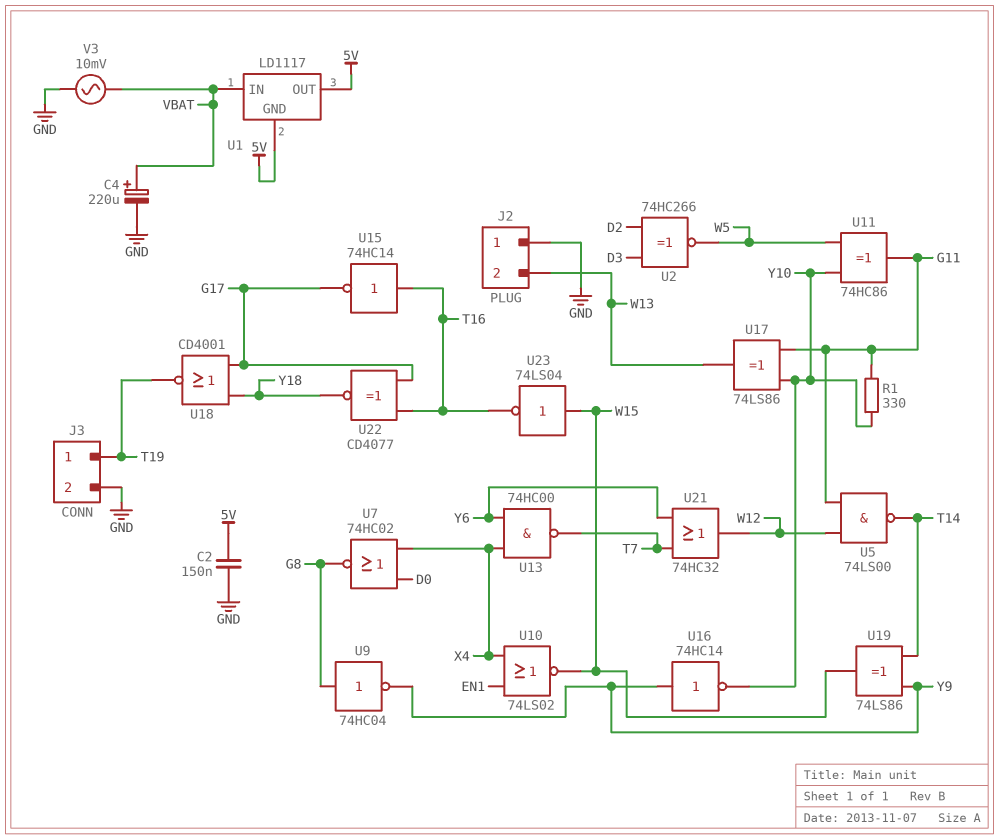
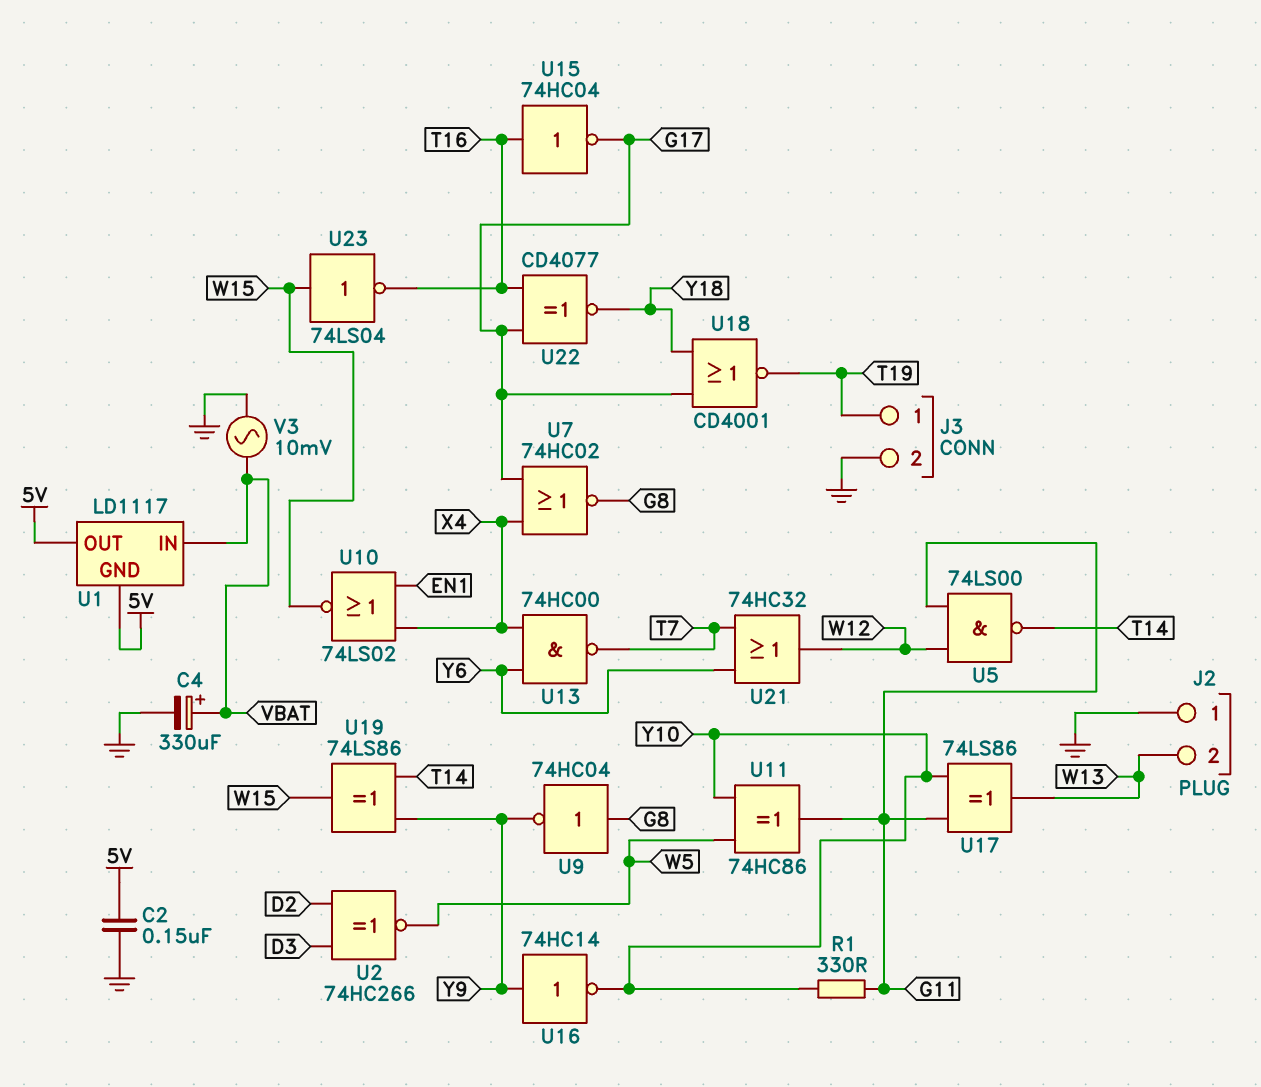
C4: 220uF (plus VBAT, minus GND) -> 330uF (plus VBAT, minus GND)
U7: NOR 74HC02 (in D0, in X4, out G8) -> NOR 74HC02 (in G17, in X4, out G8)
U15: NOT 74HC14 (in T16, out G17) -> NOT 74HC04 (in T16, out G17)

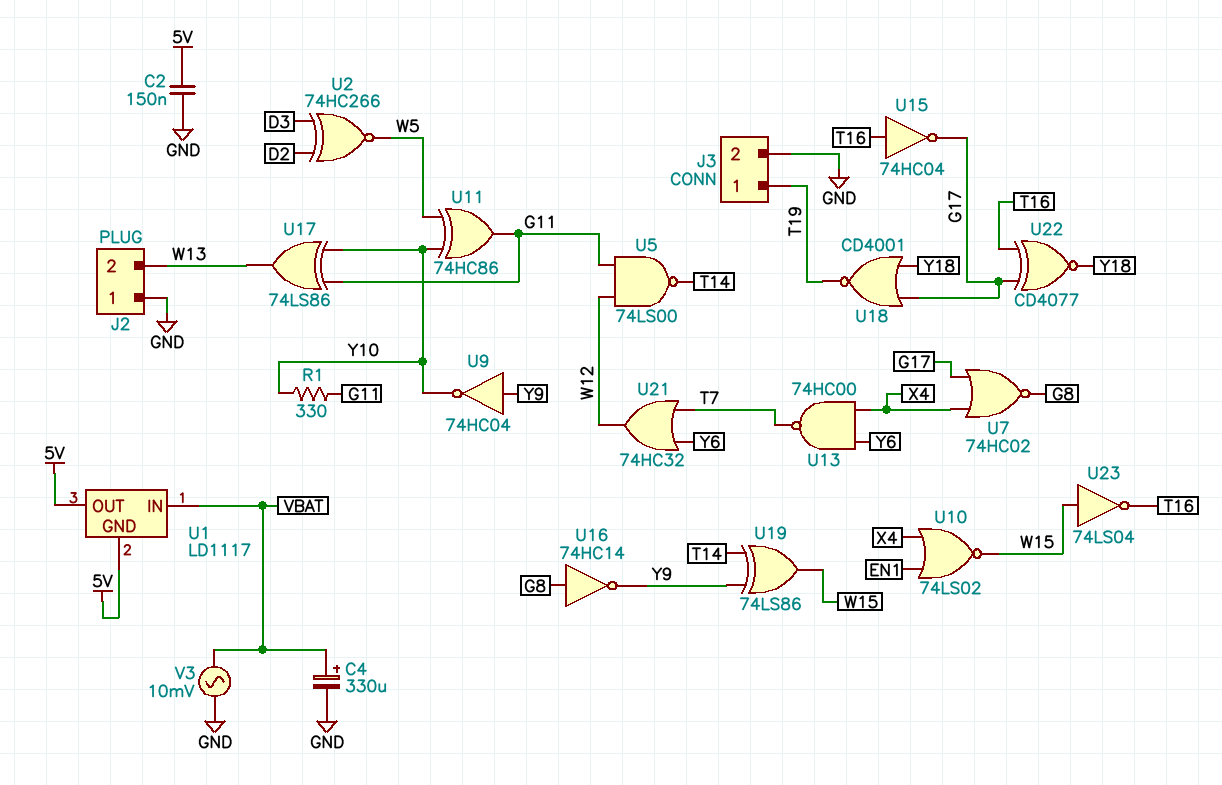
U9: NOT 74HC04 (in G8, out Y9) -> NOT 74HC04 (in Y9, out Y10)
U16: NOT 74HC14 (in Y9, out Y10) -> NOT 74HC14 (in G8, out Y9)

